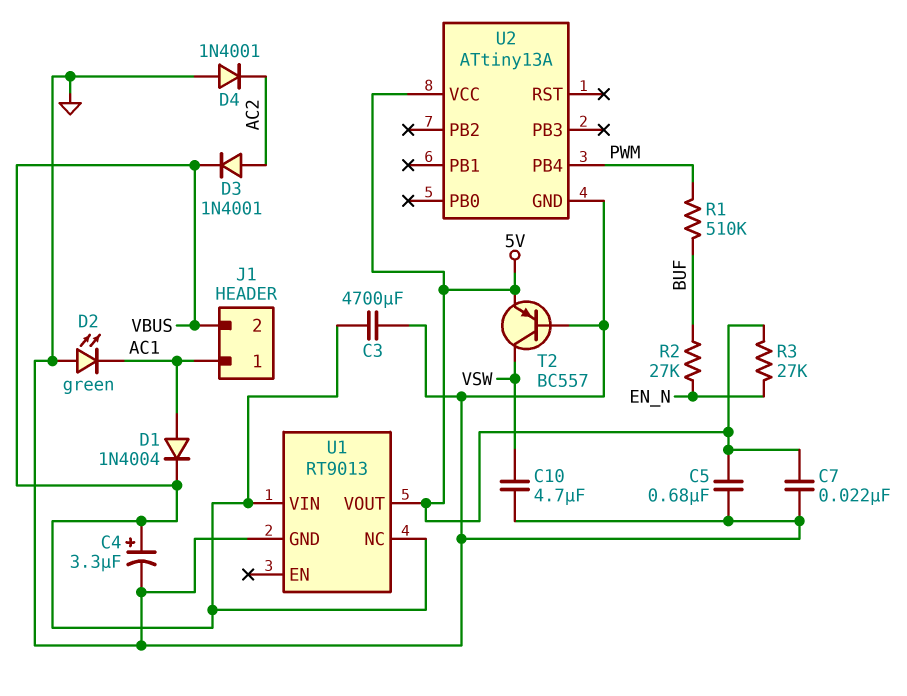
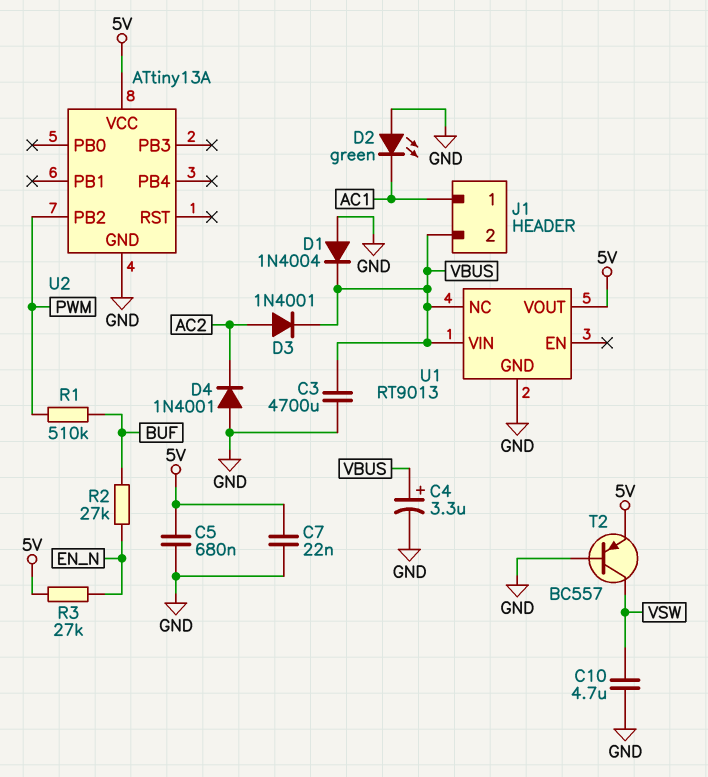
D1: diode 1N4004 (A AC1, K VBUS) -> diode 1N4004 (A GND, K VBUS)
U2 pin PB2: none -> PWM
U2 pin PB4: PWM -> none

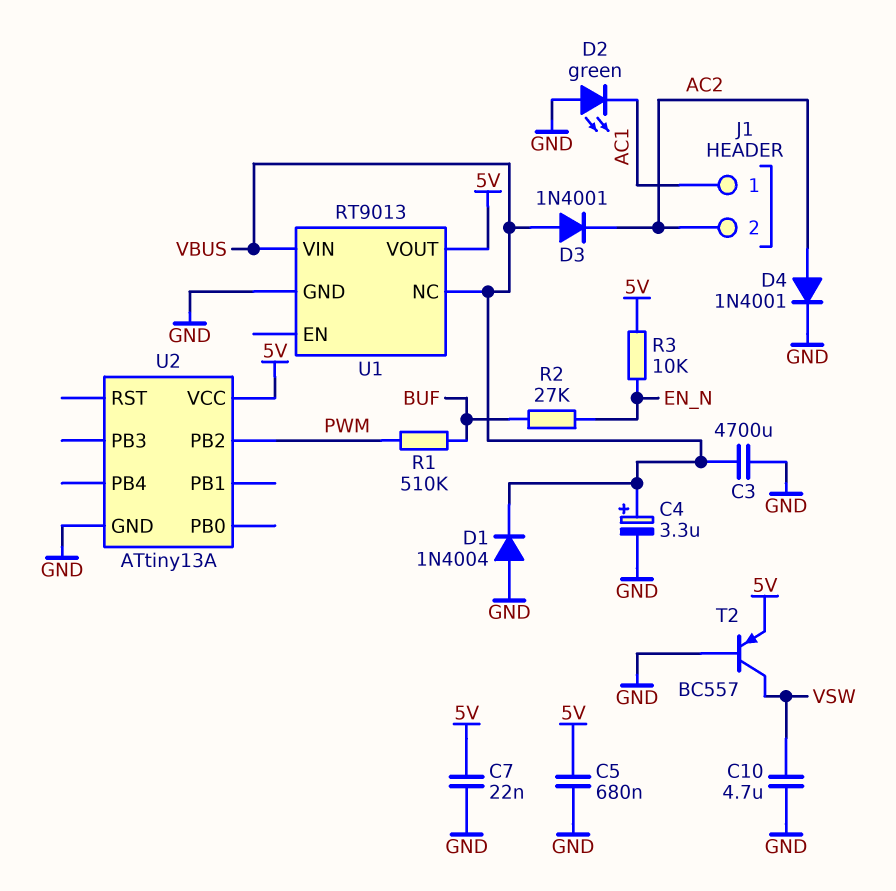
D3: diode 1N4001 (A AC2, K VBUS) -> diode 1N4001 (A VBUS, K AC2)
D4: diode 1N4001 (A GND, K AC2) -> diode 1N4001 (A AC2, K GND)
J1 pin 2: VBUS -> AC2
R3: 27k (5V, EN_N) -> 10k (5V, EN_N)

